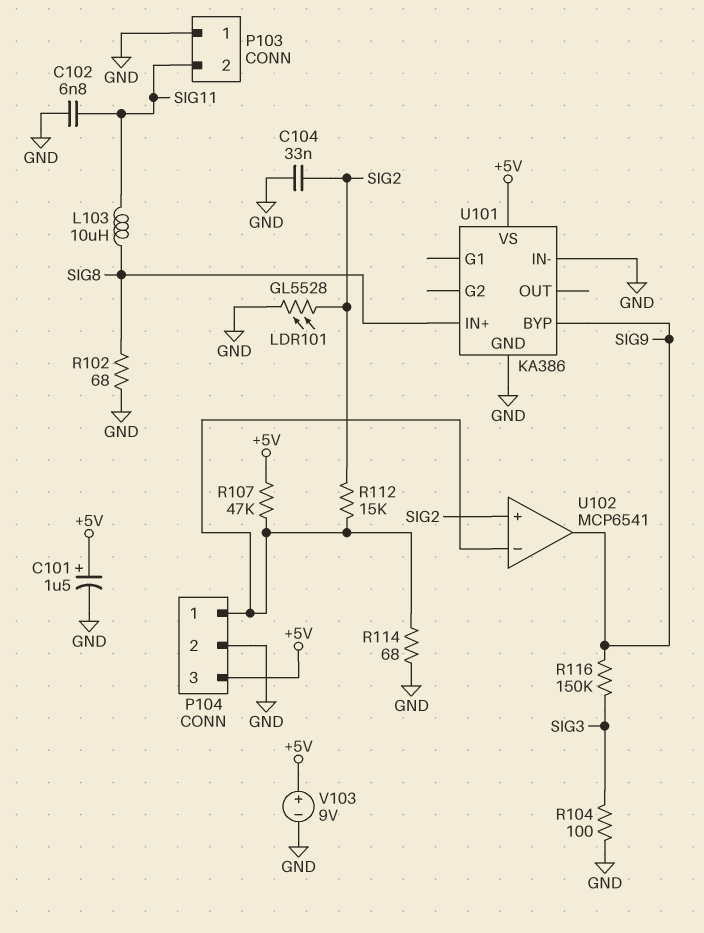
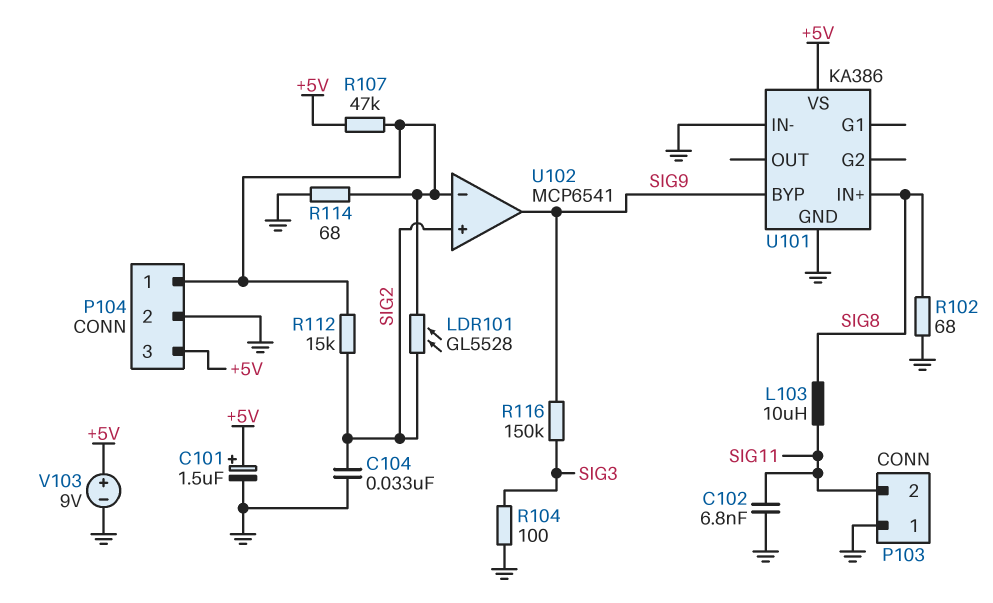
LDR101: GL5528 (GND, SIG2) -> GL5528 (P104/1, SIG2)

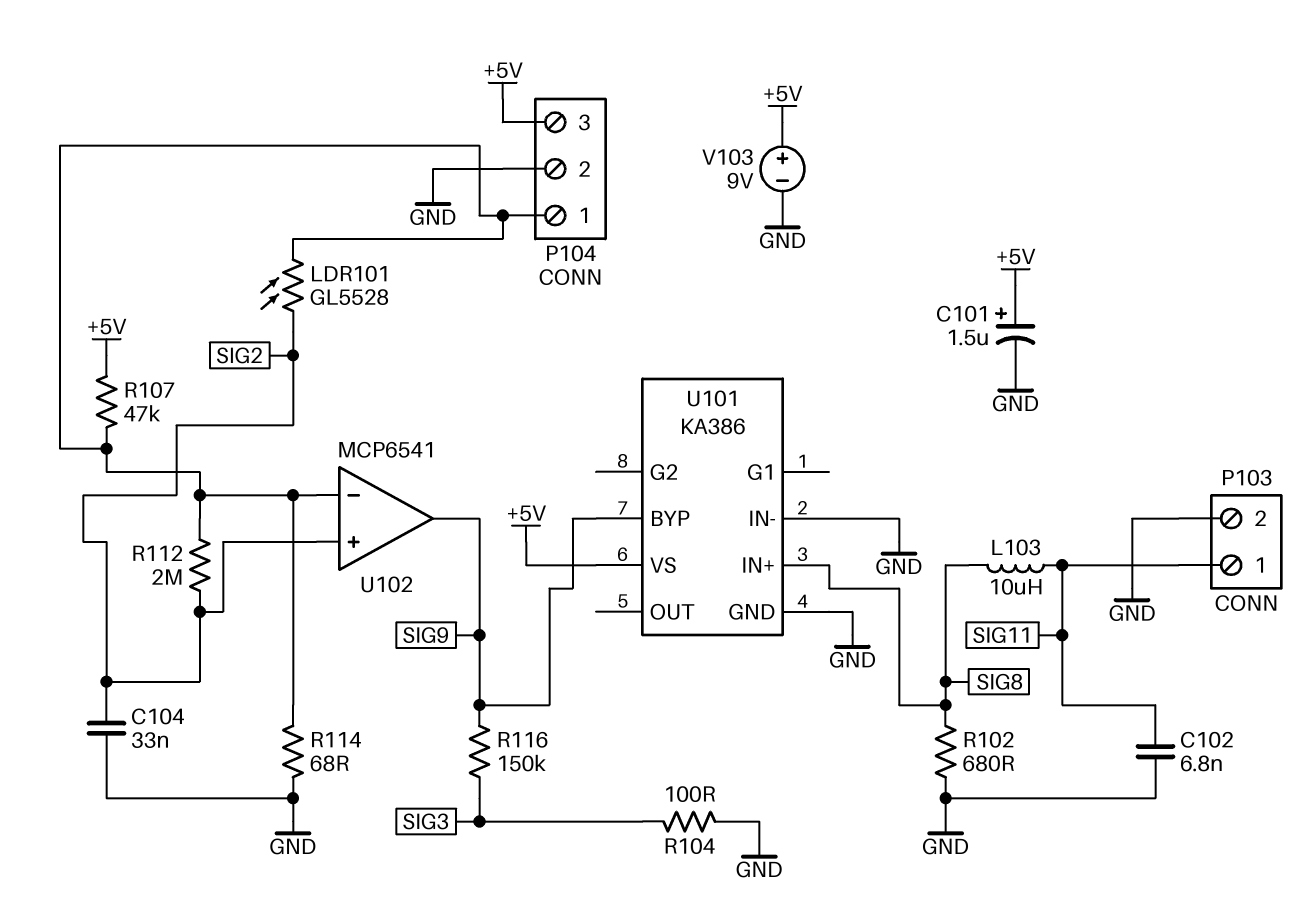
P103 pin 1: GND -> SIG11
P103 pin 2: SIG11 -> GND
R102: 68 (GND, SIG8) -> 680 (GND, SIG8)
R112: 15k (P104/1, SIG2) -> 2M (P104/1, SIG2)

